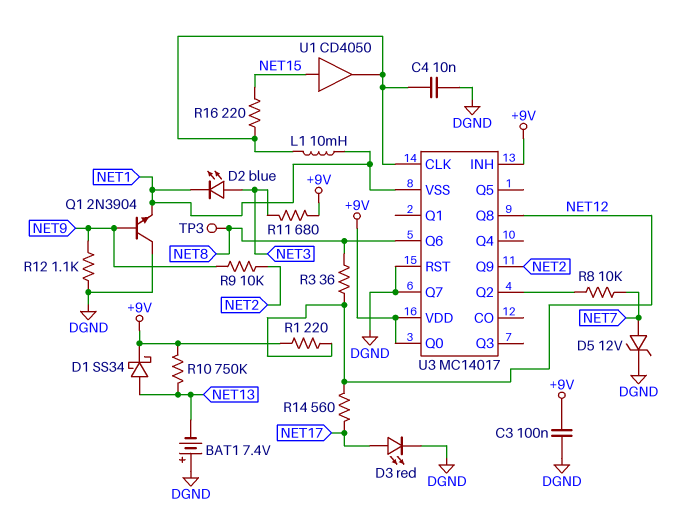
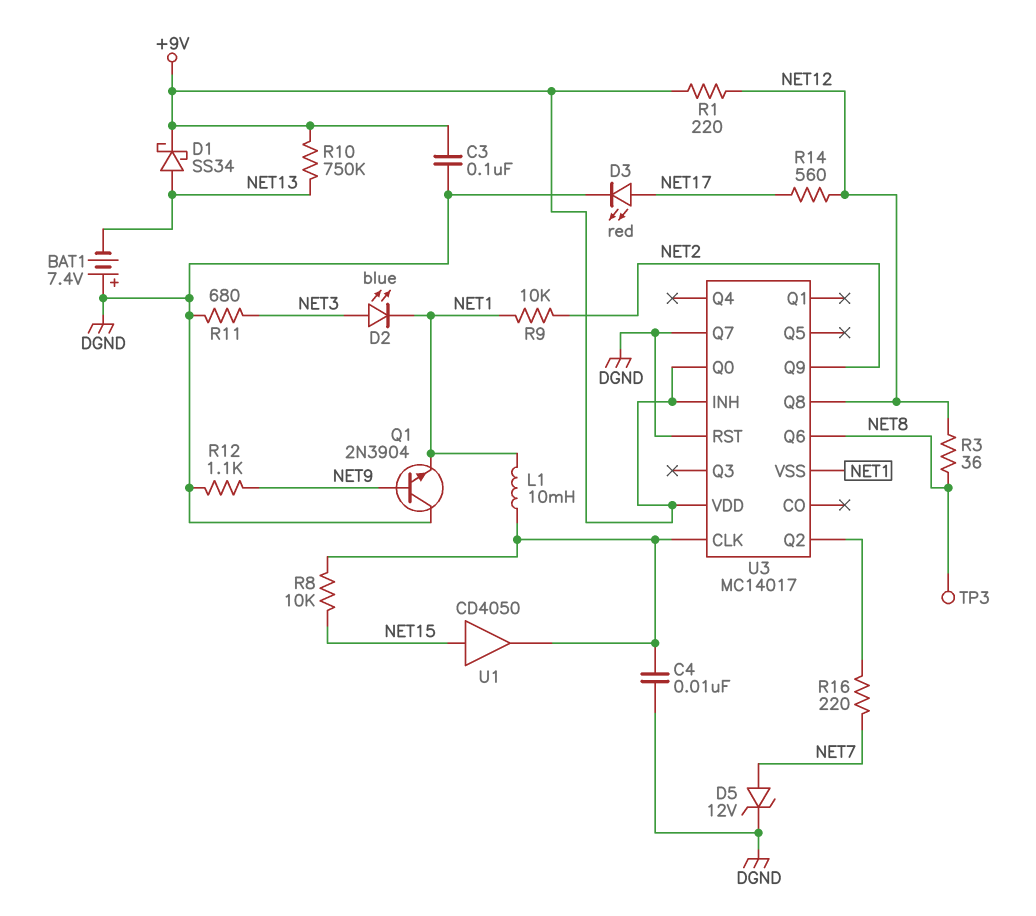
R8: 10k (NET7, U3/Q2) -> 10k (NET15, U3/CLK)
R9: 10k (NET2, NET9) -> 10k (NET1, NET2)
R11: 680 (+9V, NET3) -> 680 (DGND, NET3)
R16: 220 (NET15, U3/CLK) -> 220 (NET7, U3/Q2)

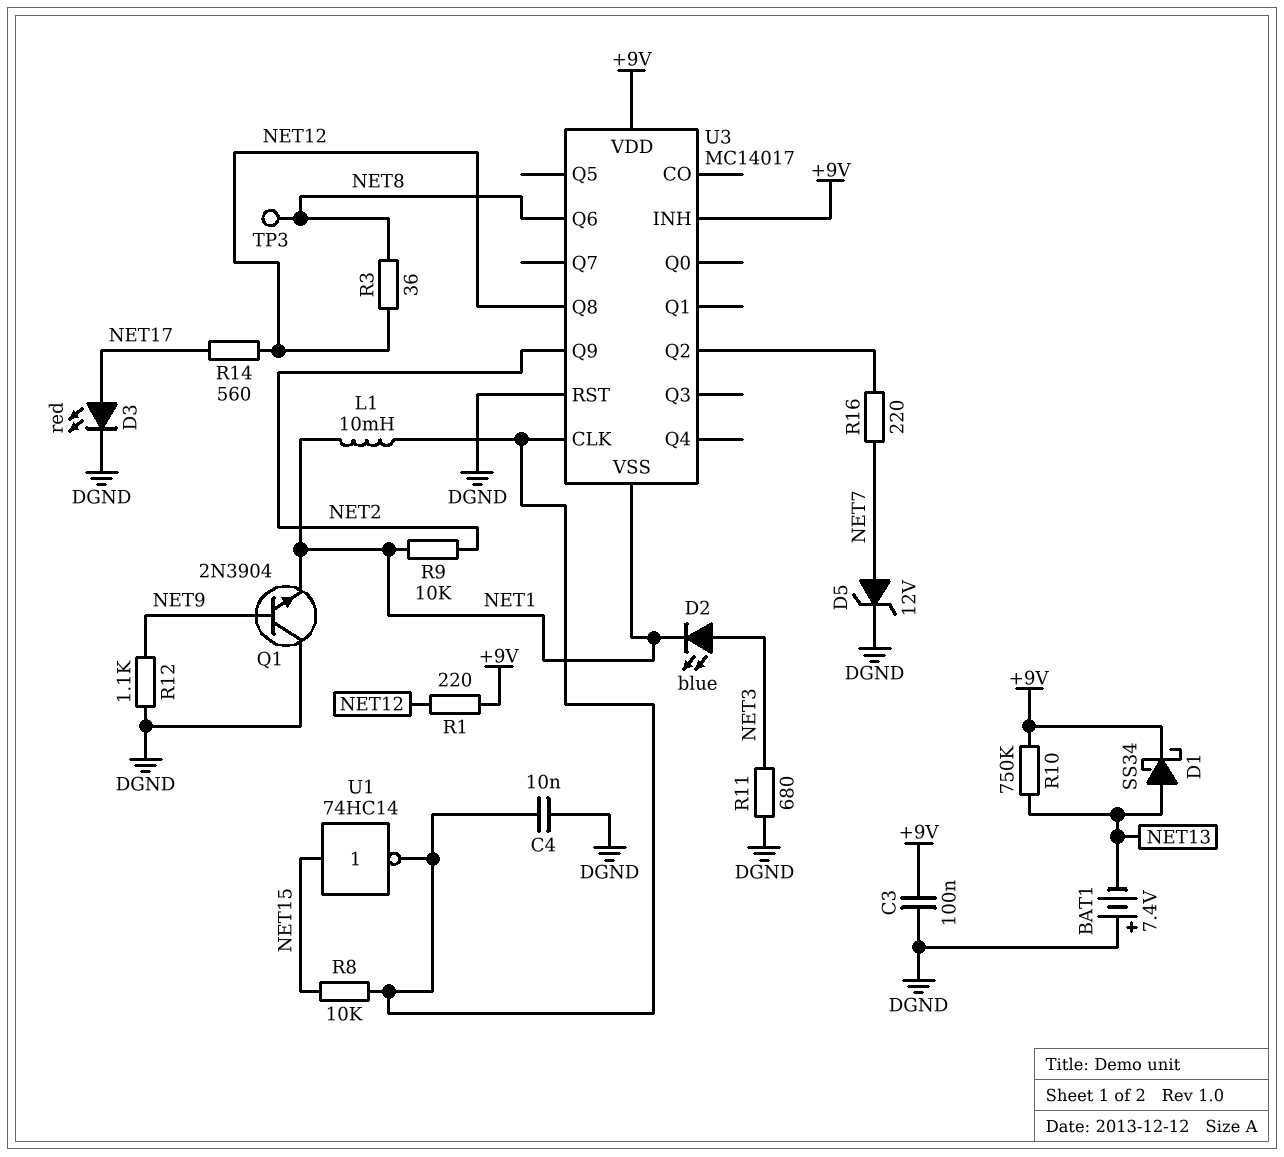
U1: buffer CD4050 (in NET15, out U3/CLK) -> NOT 74HC14 (in NET15, out U3/CLK)
U3 pin Q0: +9V -> none
U3 pin Q7: DGND -> none

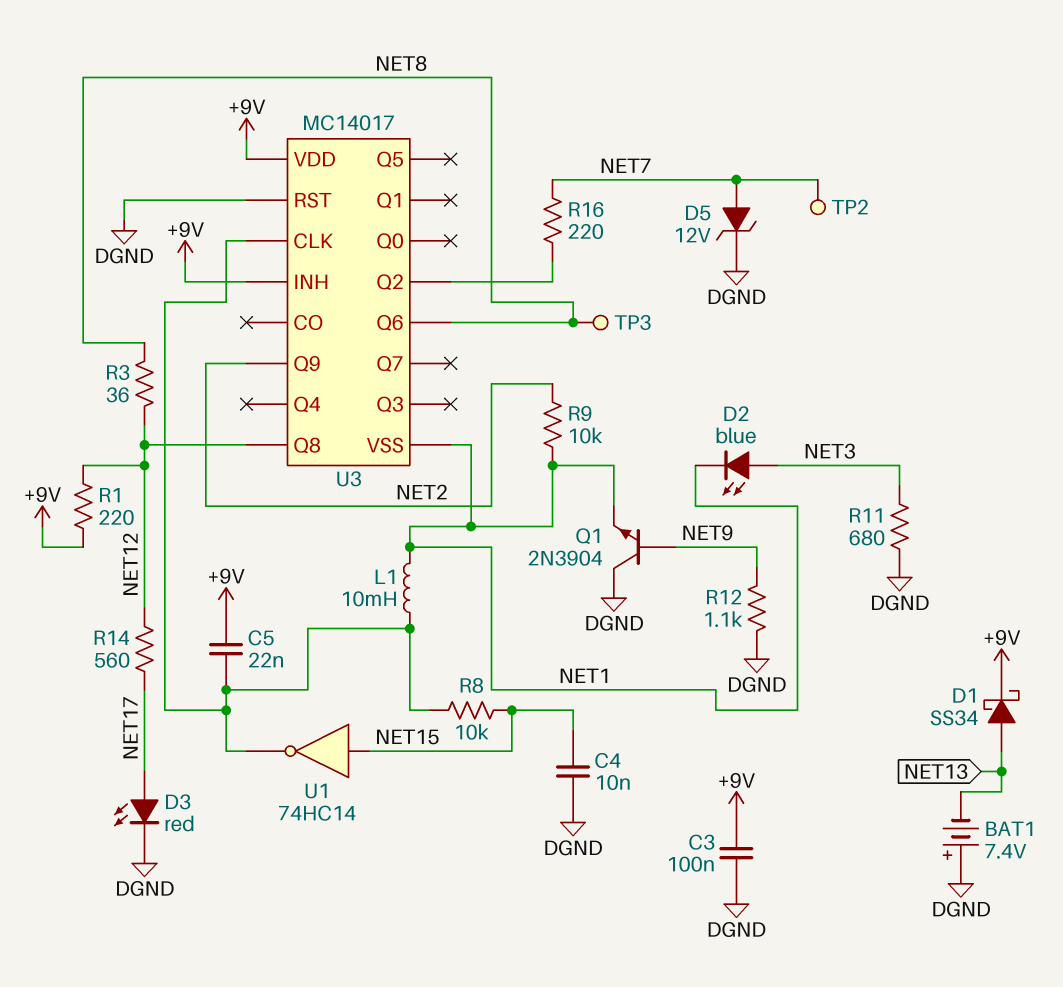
C4: 10nF (DGND, U3/CLK) -> 10nF (DGND, NET15)
C5: none -> 22nF (+9V, U3/CLK)
R10: 750k (+9V, NET13) -> none
TP2: none -> test point (NET7)

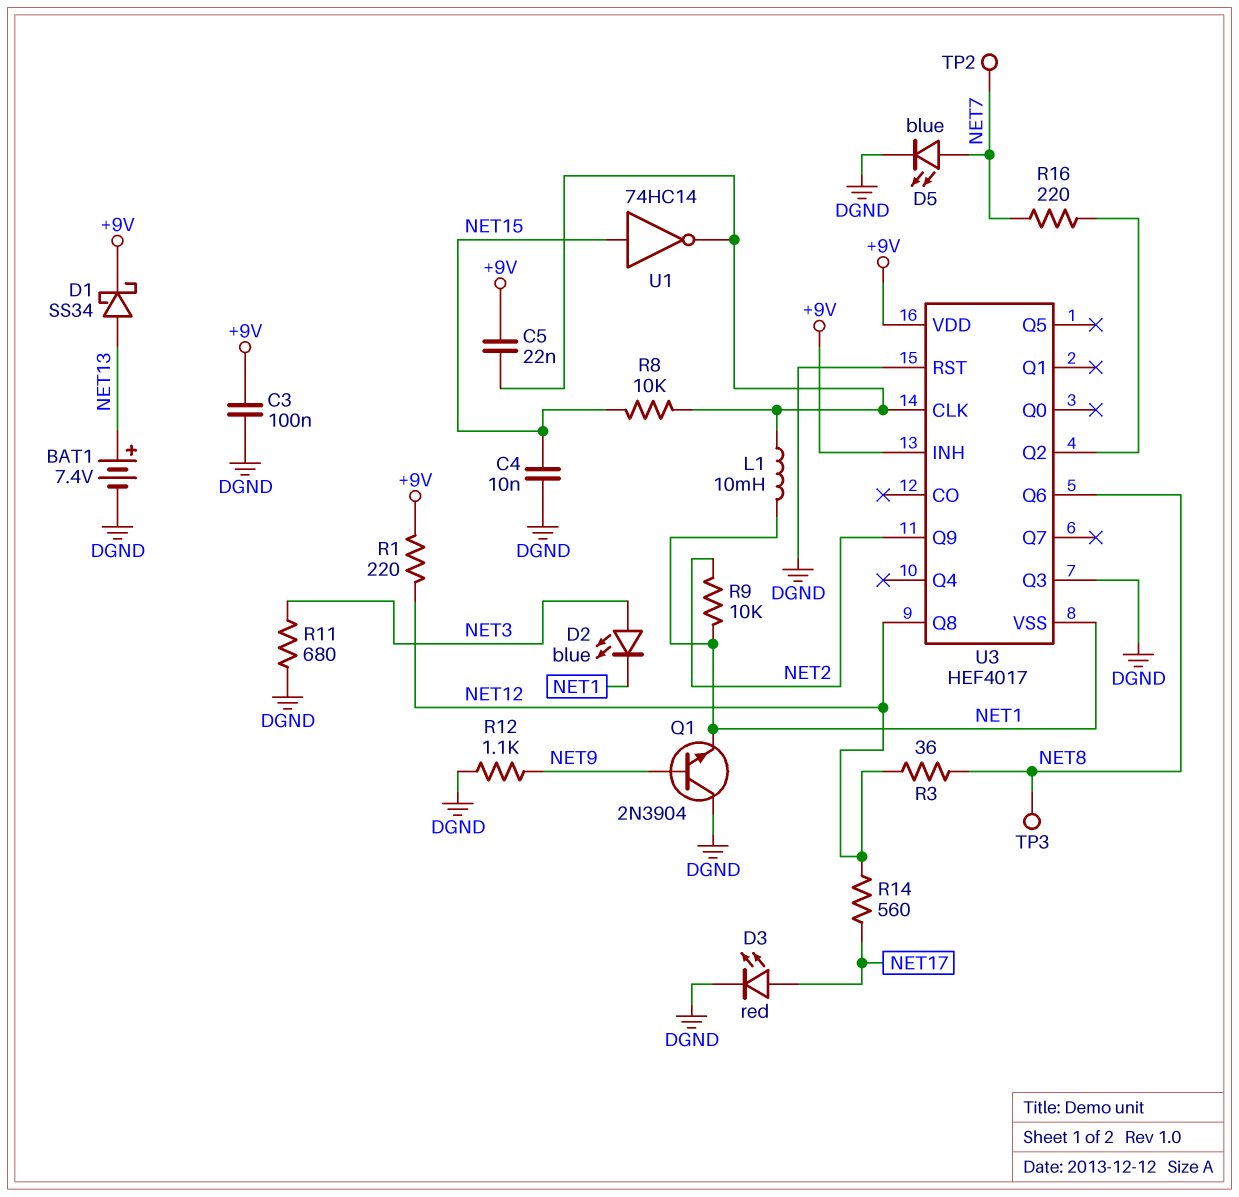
BAT1: 7.4V (plus DGND, minus NET13) -> 7.4V (plus NET13, minus DGND)
D5: zener 12V (A NET7, K DGND) -> LED blue (A NET7, K DGND)
U3: MC14017 -> HEF4017
U3 pin Q3: none -> DGND

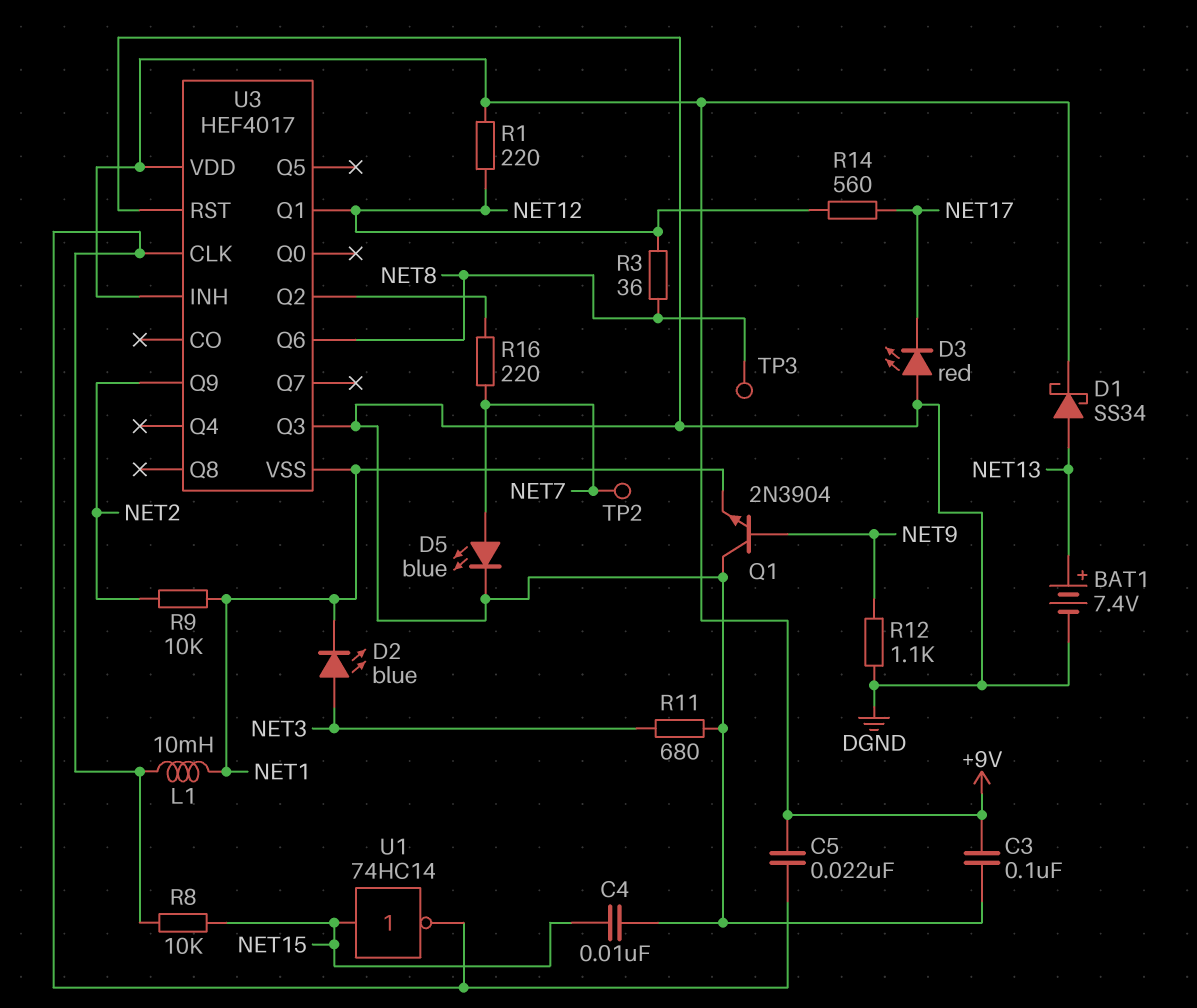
D3: LED red (A NET17, K DGND) -> LED red (A DGND, K NET17)
U3 pin Q1: none -> NET12
U3 pin Q8: NET12 -> none

